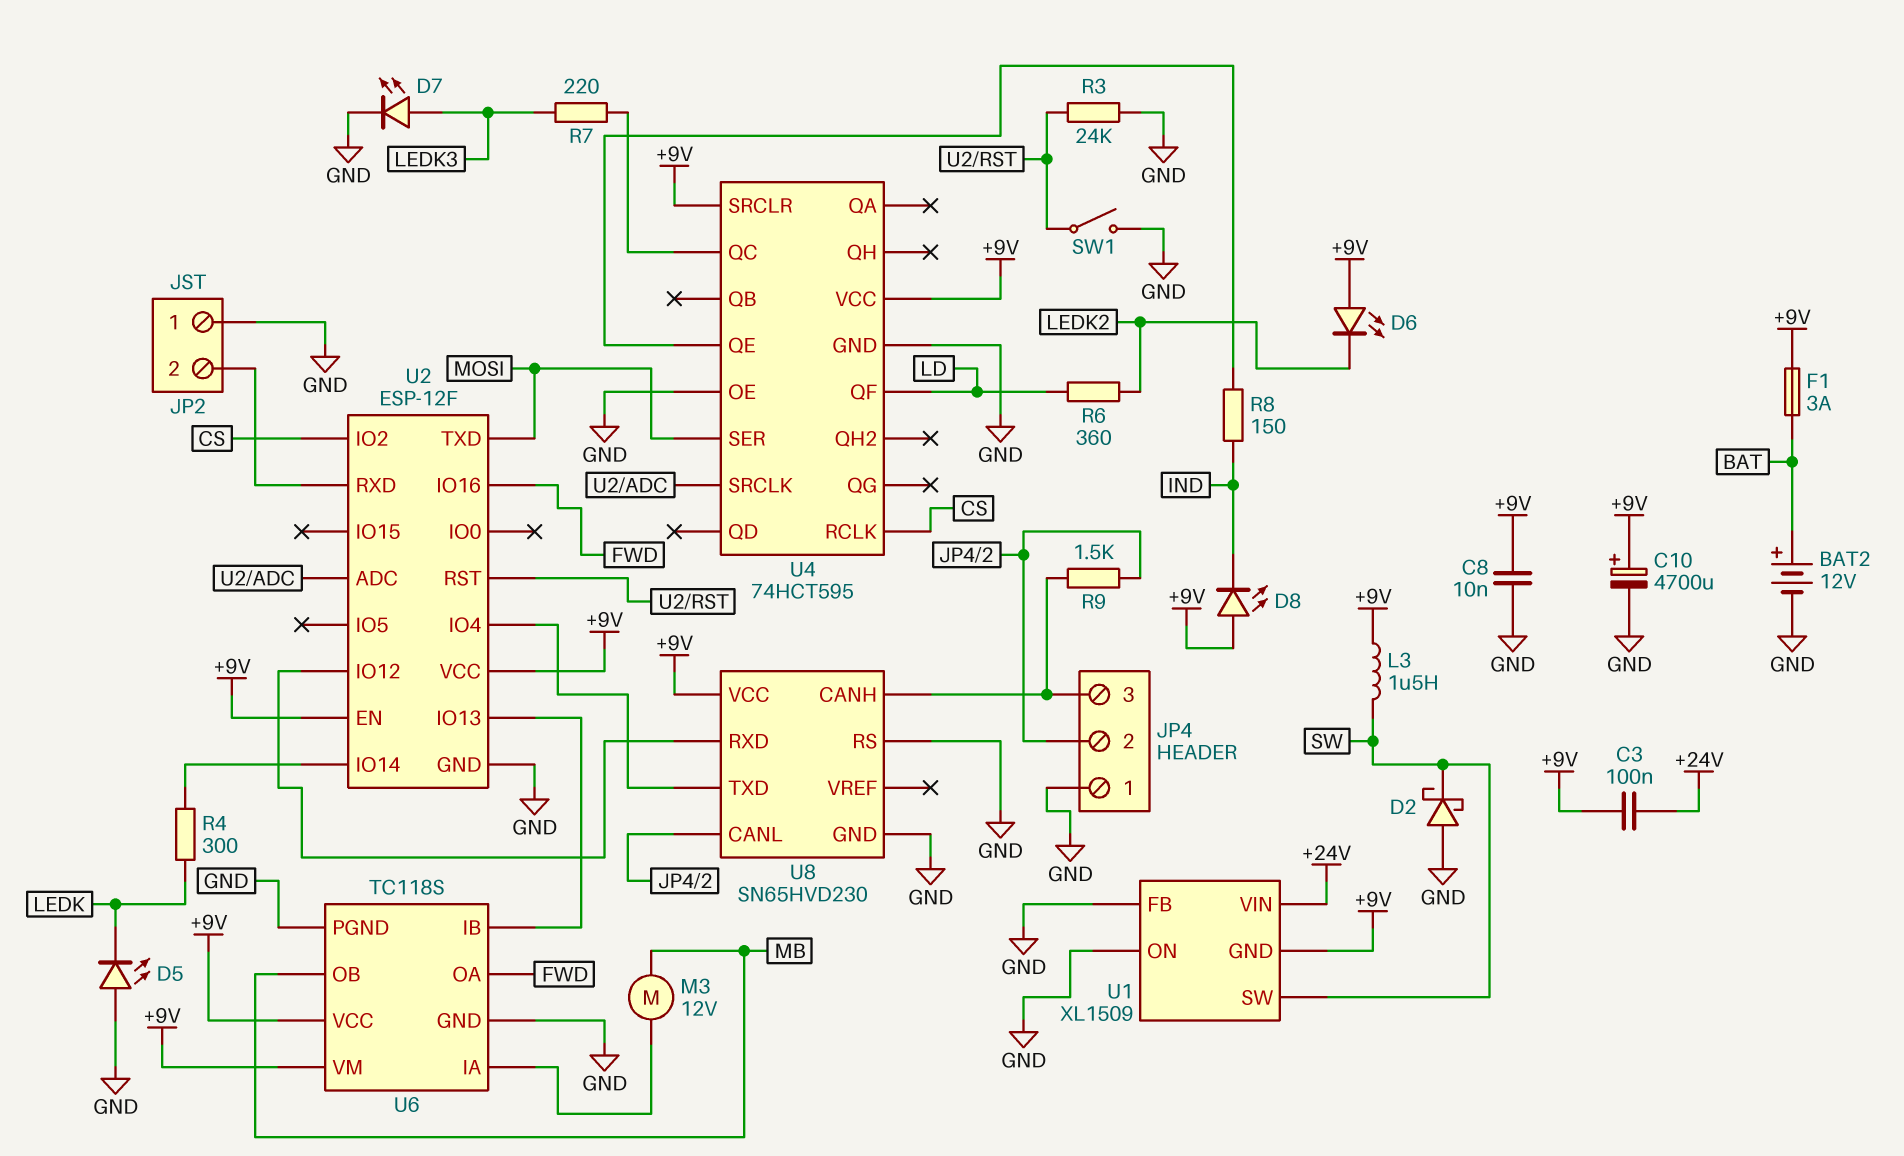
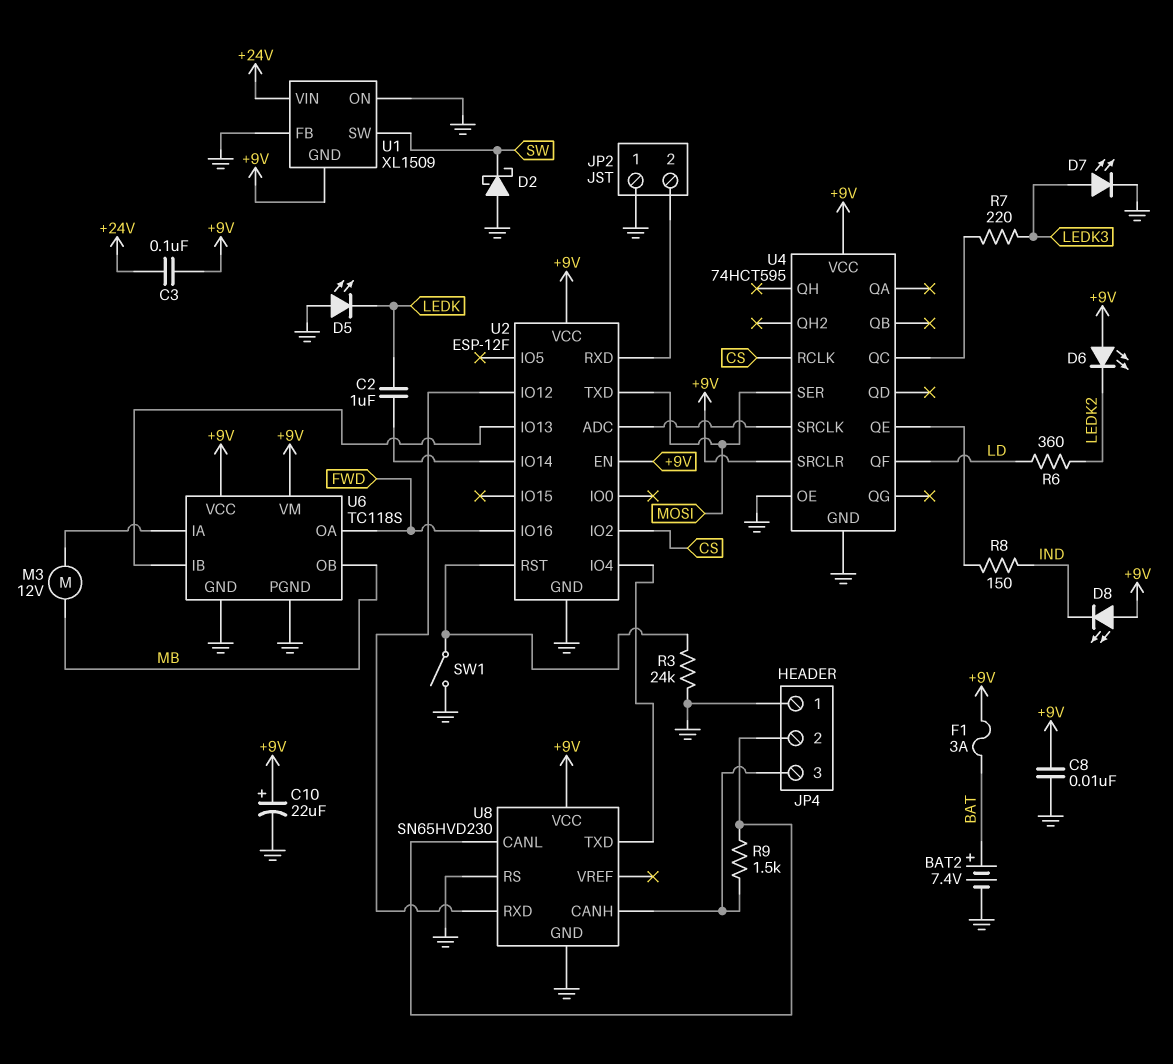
BAT2: 12V (plus BAT, minus GND) -> 7.4V (plus BAT, minus GND)
C2: none -> 1uF (LEDK, U2/IO14)
C10: 4700uF (plus +9V, minus GND) -> 22uF (plus +9V, minus GND)
L3: 1.5uH (+9V, SW) -> none
R4: 300 (LEDK, U2/IO14) -> none

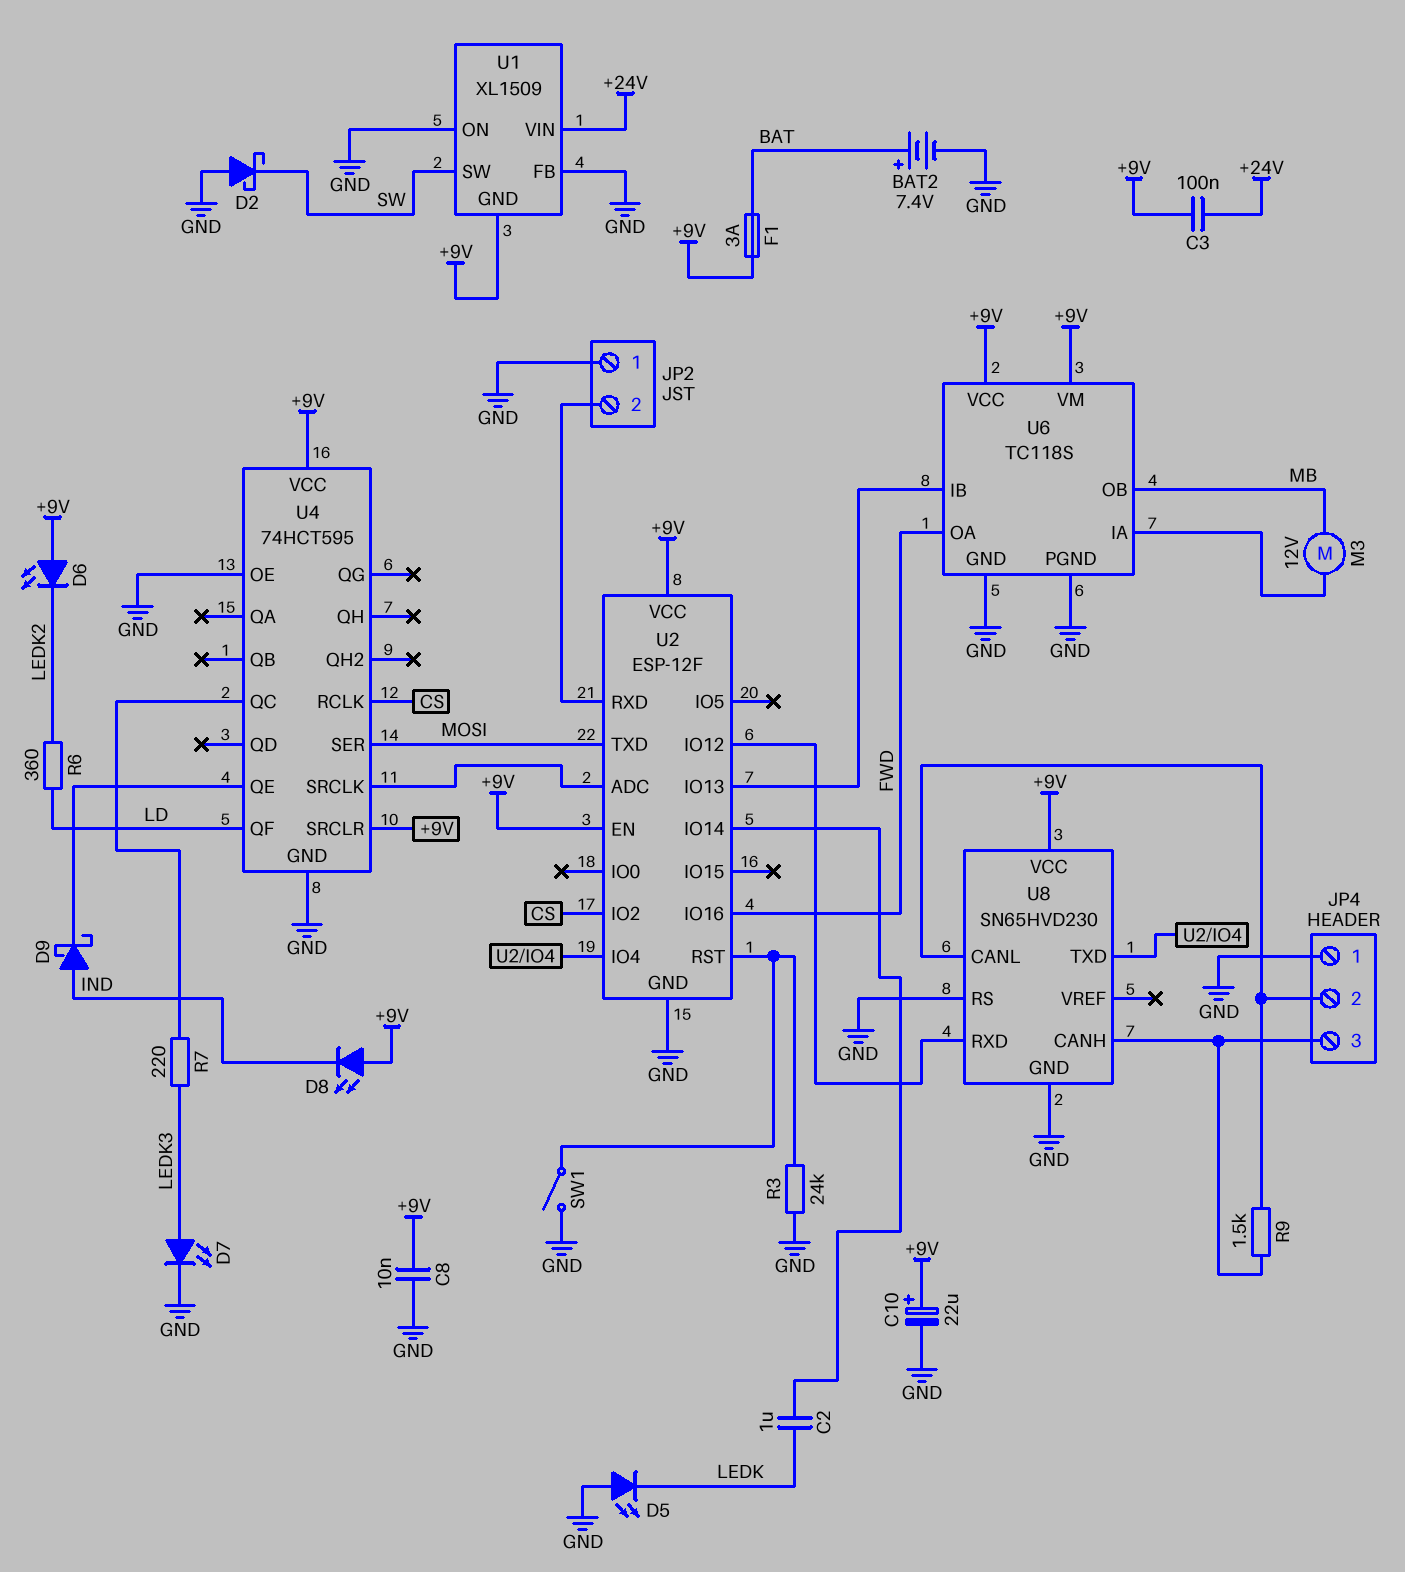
D9: none -> schottky (A IND, K U4/QE)
R8: 150 (IND, U4/QE) -> none

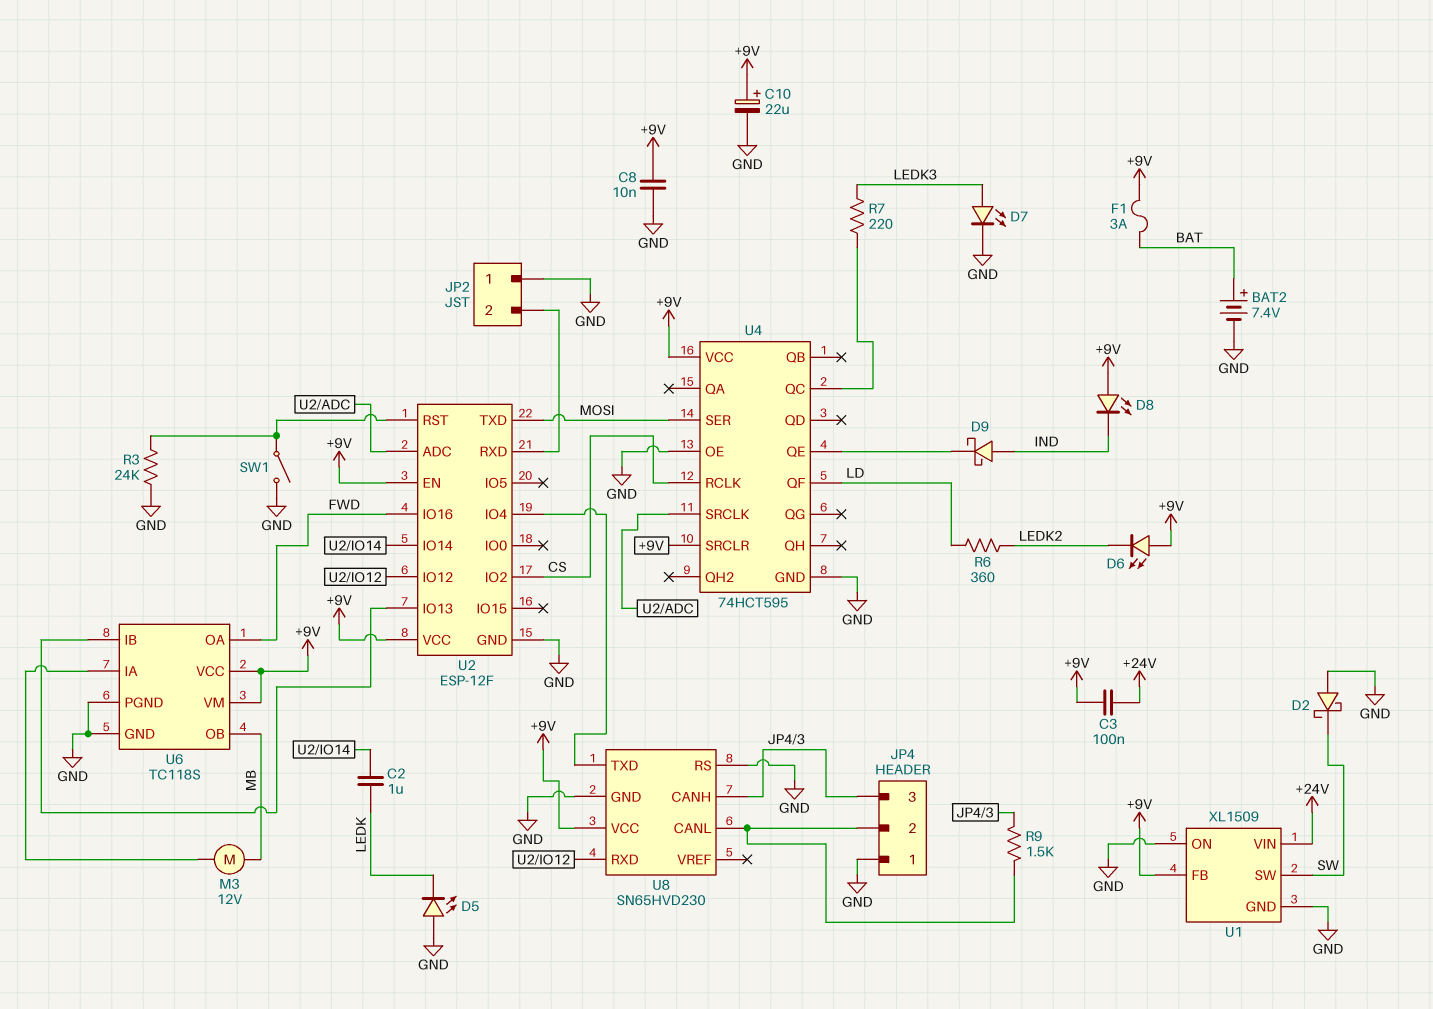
U1 pin FB: GND -> +9V
U1 pin GND: +9V -> GND

